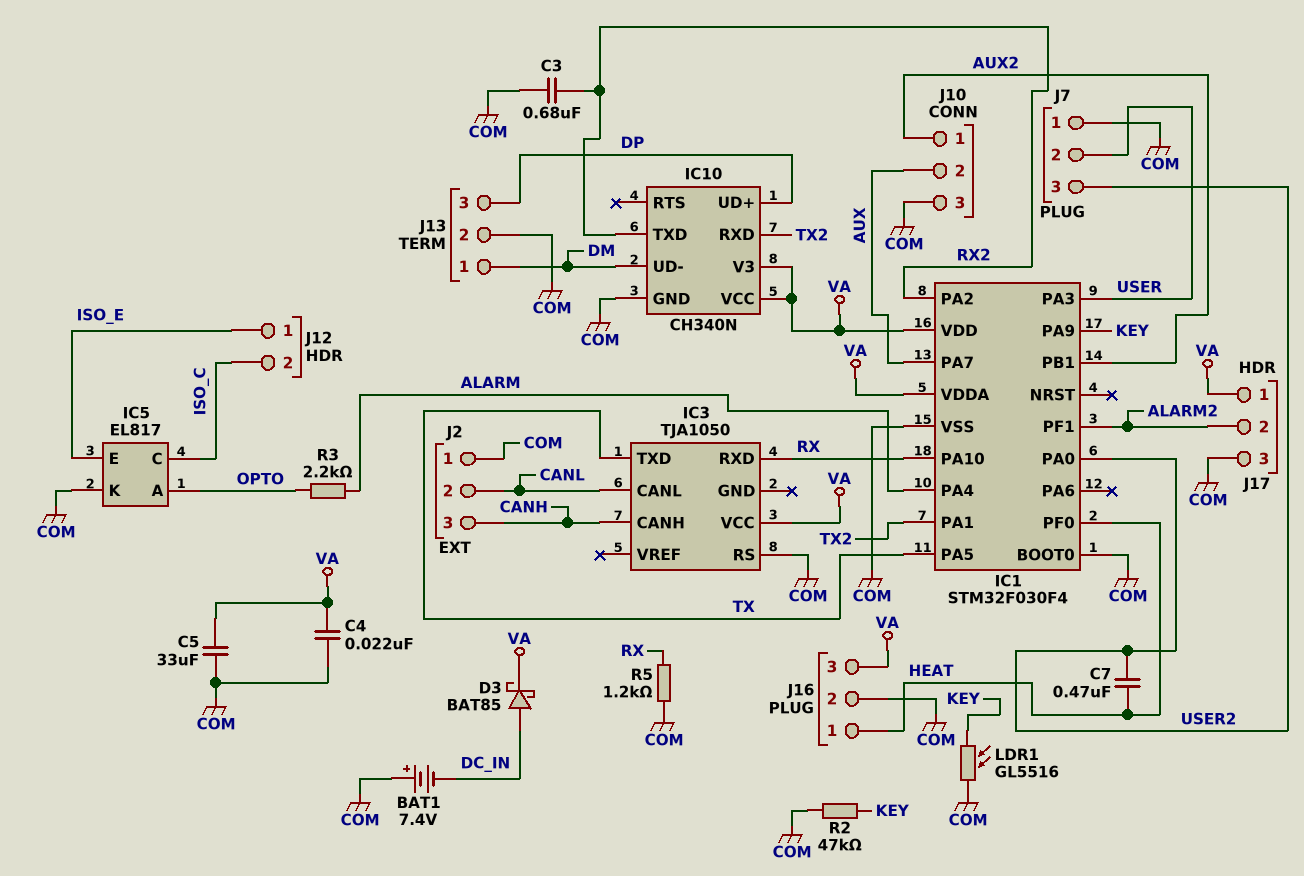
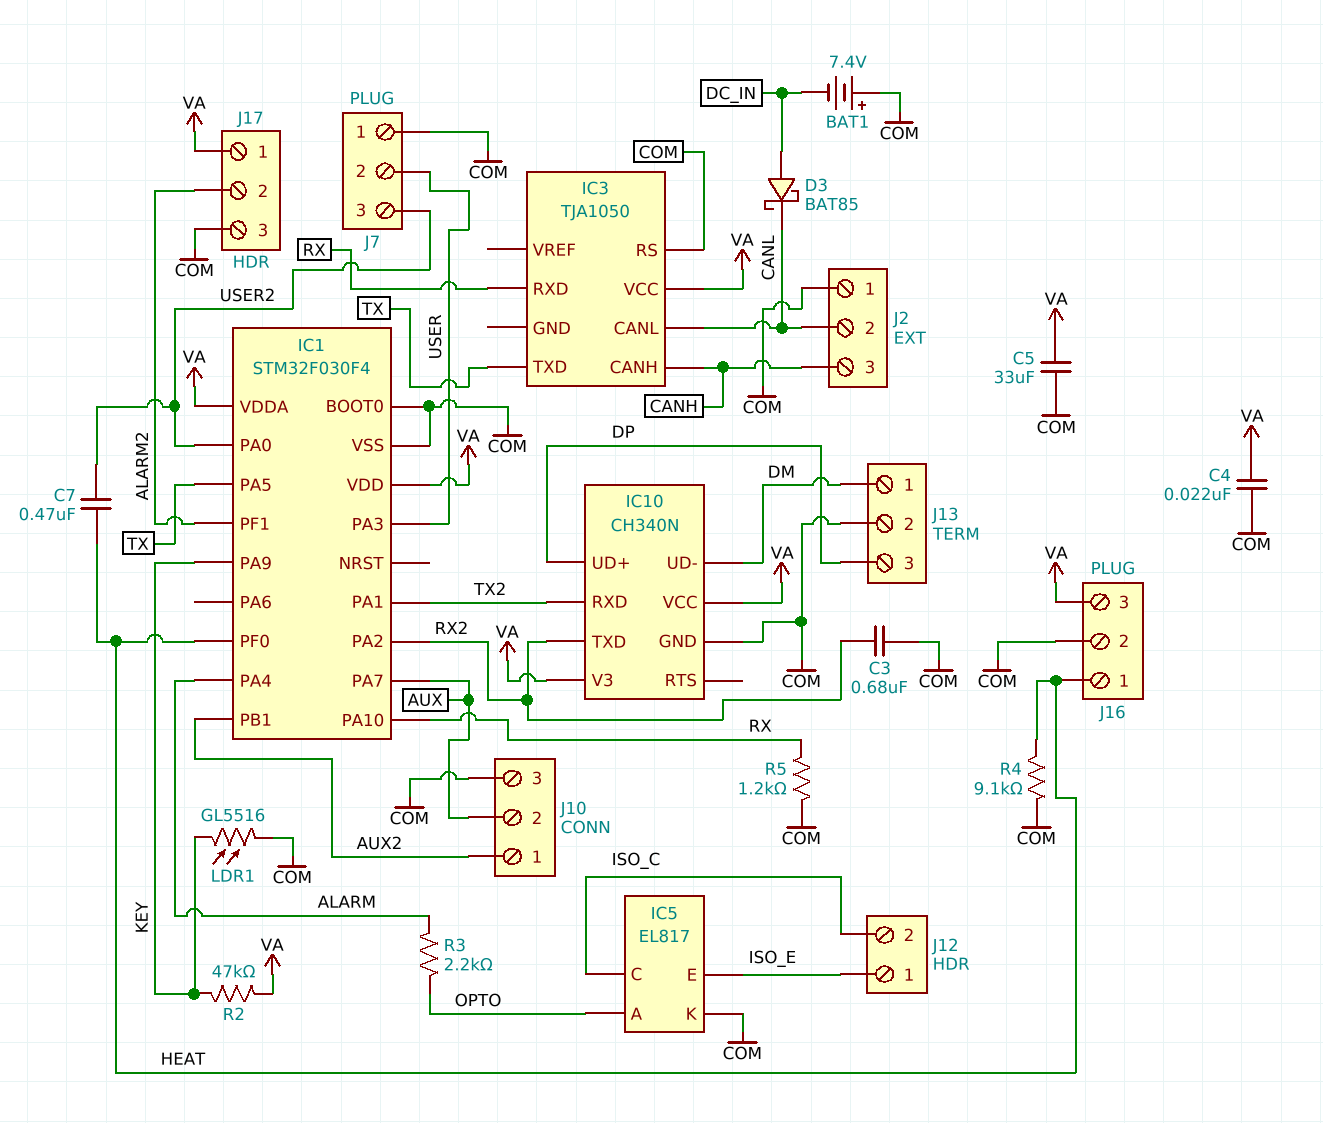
D3: schottky BAT85 (A DC_IN, K VA) -> schottky BAT85 (A DC_IN, K CANL)
R2: 47k (COM, KEY) -> 47k (KEY, VA)
R4: none -> 9.1k (COM, HEAT)

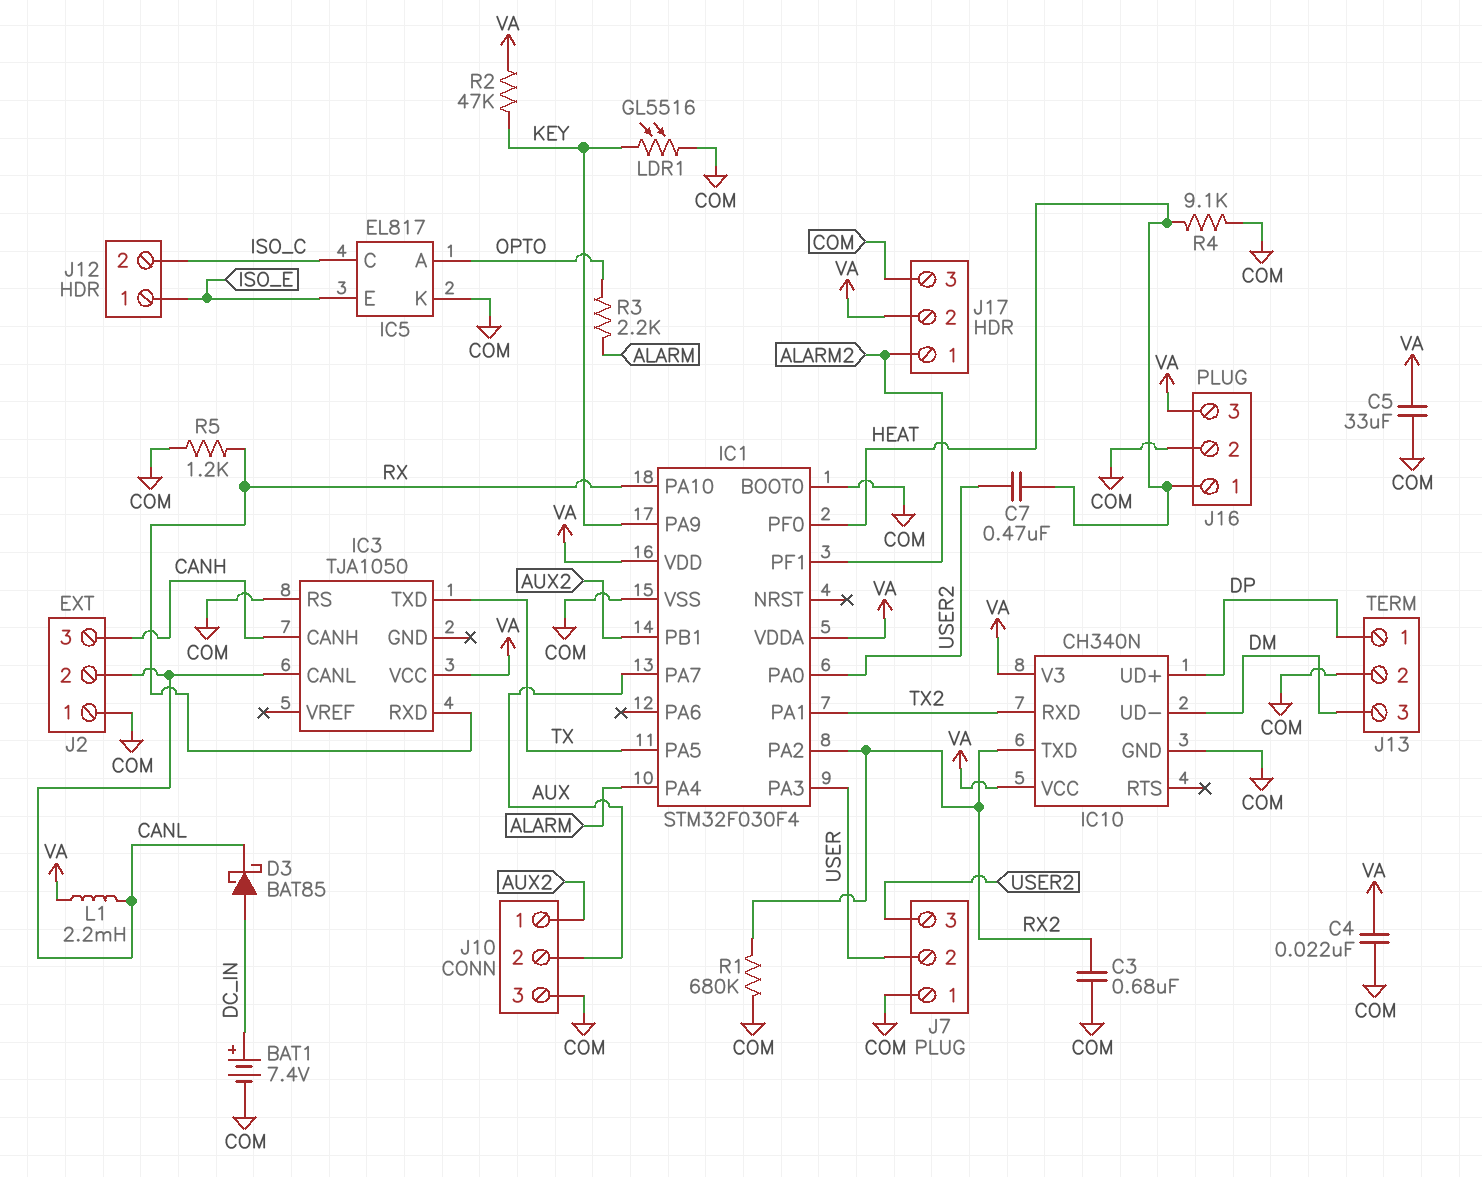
BAT1: 7.4V (plus COM, minus DC_IN) -> 7.4V (plus DC_IN, minus COM)
J13 pin 1: DM -> DP
J13 pin 3: DP -> DM
J17 pin 1: VA -> ALARM2
J17 pin 2: ALARM2 -> VA
L1: none -> 2.2mH (CANL, VA)
R1: none -> 680k (COM, RX2)

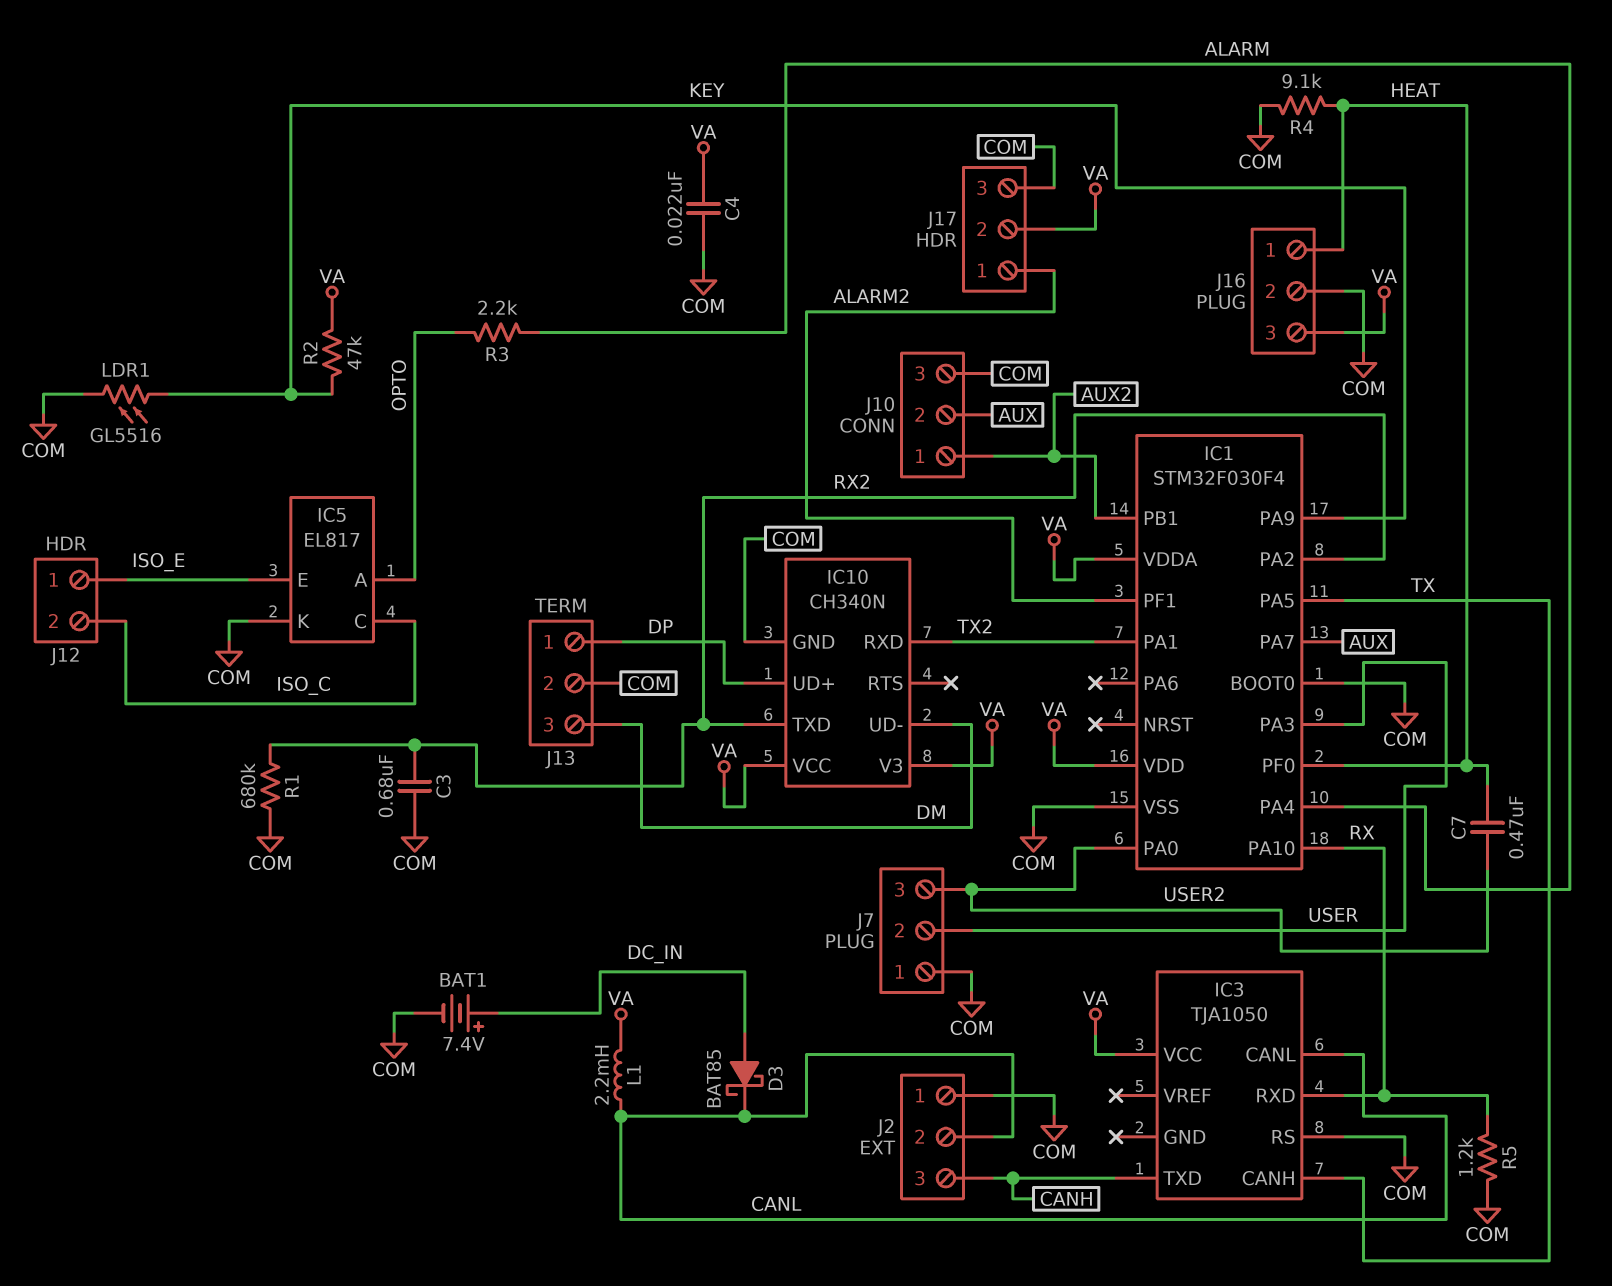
C5: 33uF (COM, VA) -> none
IC3 pin CANH: CANH -> TX
IC3 pin TXD: TX -> CANH

